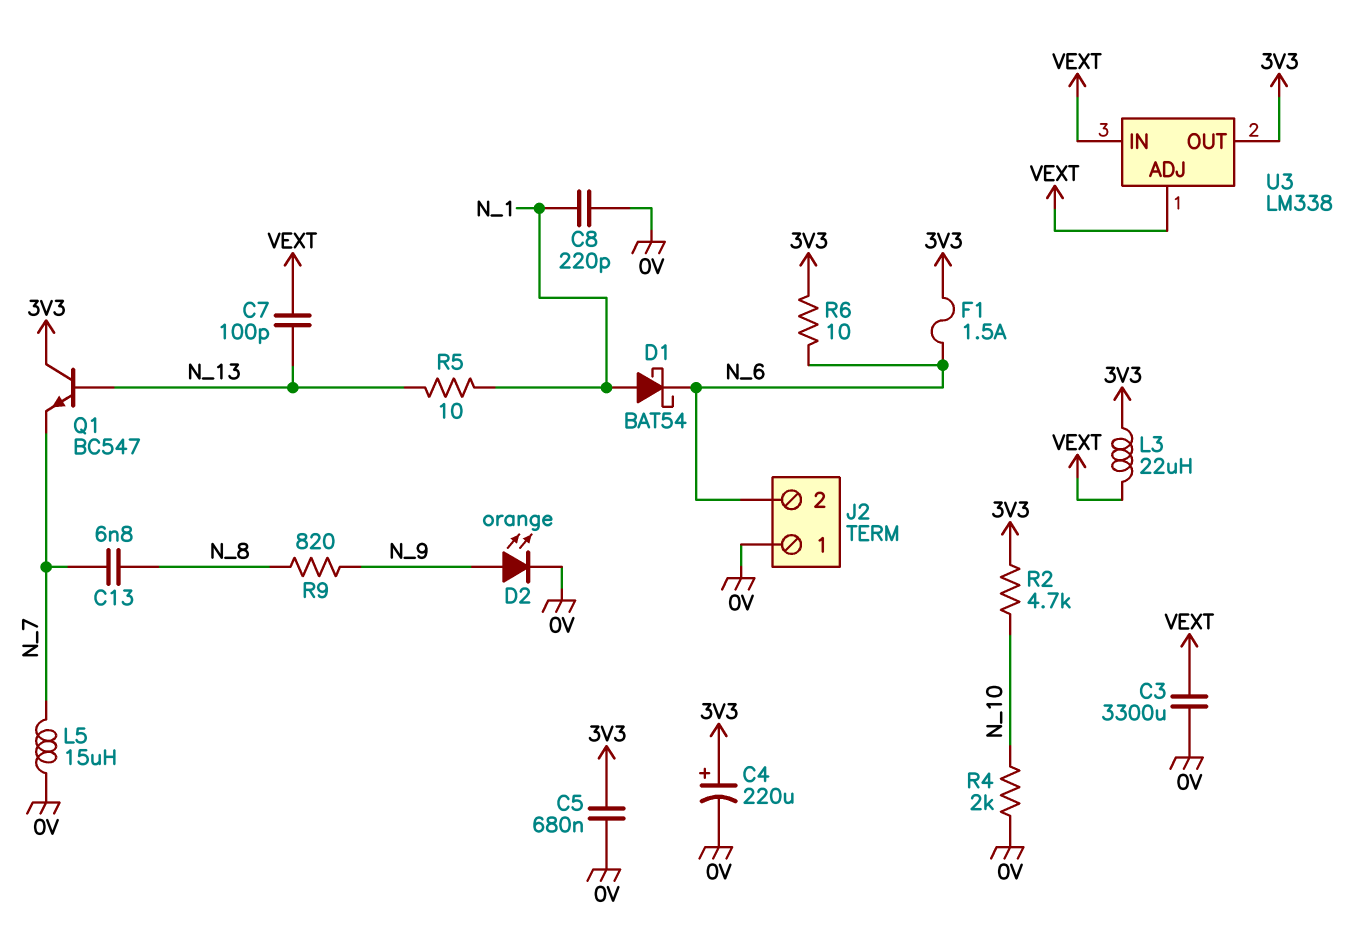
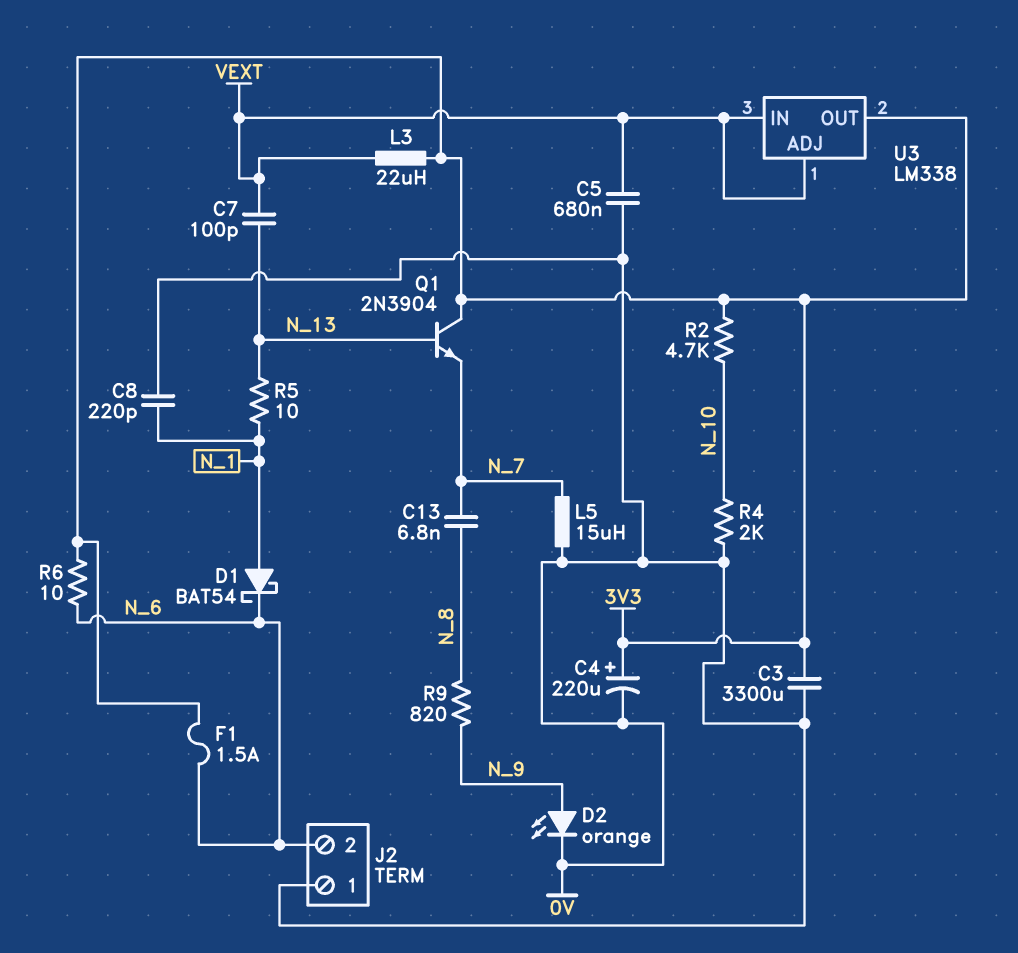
C3: 3300uF (0V, VEXT) -> 3300uF (0V, 3V3)
C5: 680nF (0V, 3V3) -> 680nF (0V, VEXT)
Q1: NPN BC547 (B N_13, C 3V3, E N_7) -> NPN 2N3904 (B N_13, C 3V3, E N_7)

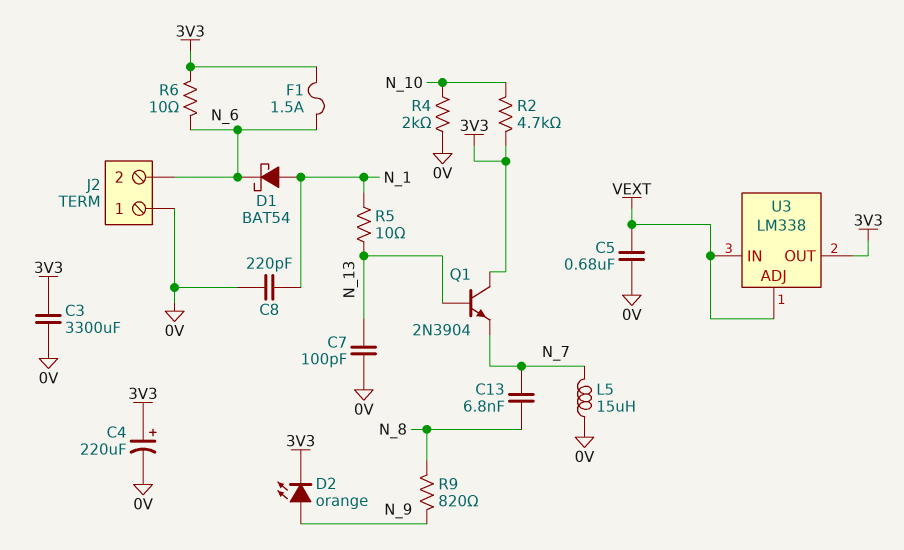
C7: 100pF (N_13, VEXT) -> 100pF (0V, N_13)
D2: LED orange (A N_9, K 0V) -> LED orange (A N_9, K 3V3)
L3: 22uH (3V3, VEXT) -> none

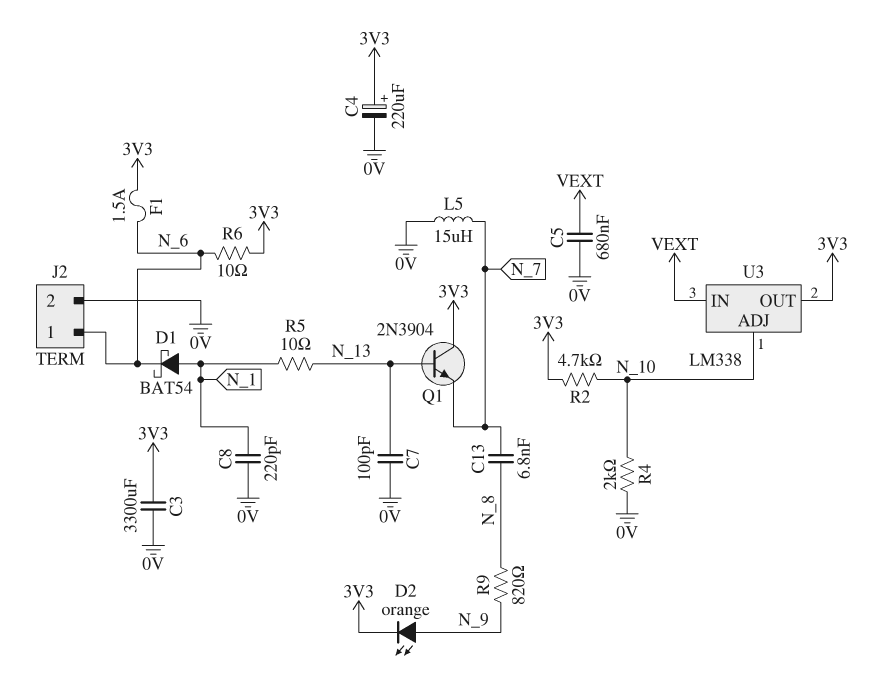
J2 pin 1: 0V -> N_6
J2 pin 2: N_6 -> 0V
U3 pin ADJ: VEXT -> N_10

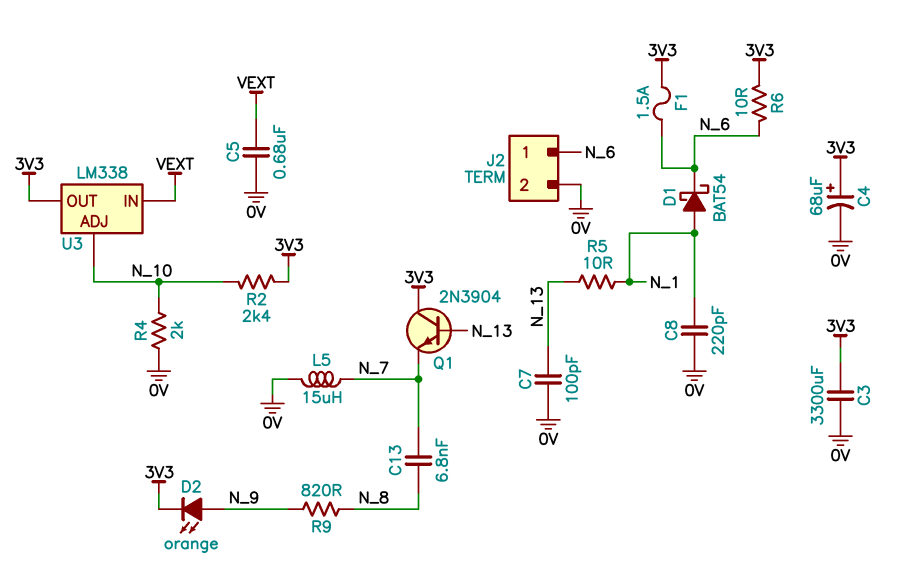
C4: 220uF (plus 3V3, minus 0V) -> 68uF (plus 3V3, minus 0V)
R2: 4.7k (3V3, N_10) -> 2.4k (3V3, N_10)

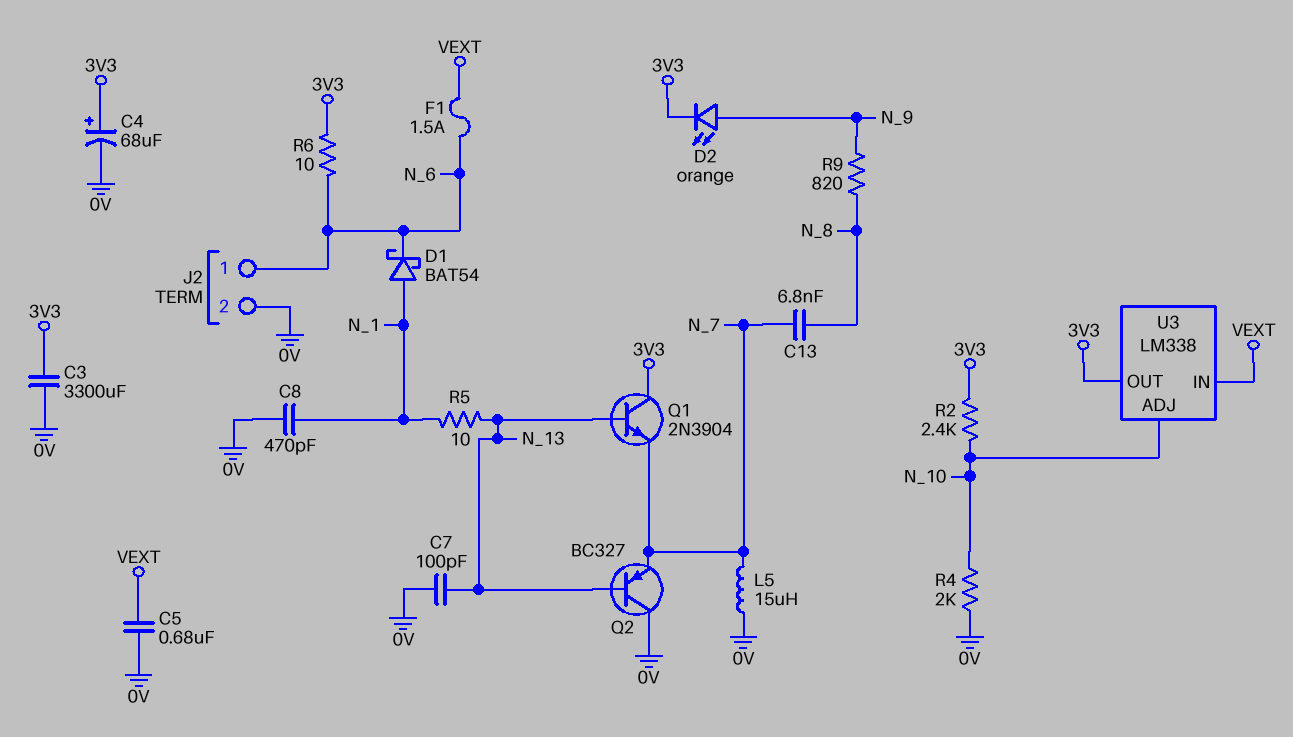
C8: 220pF (0V, N_1) -> 470pF (0V, N_1)
F1: 1.5A (3V3, N_6) -> 1.5A (N_6, VEXT)
Q2: none -> PNP BC327 (B N_13, C 0V, E N_7)

